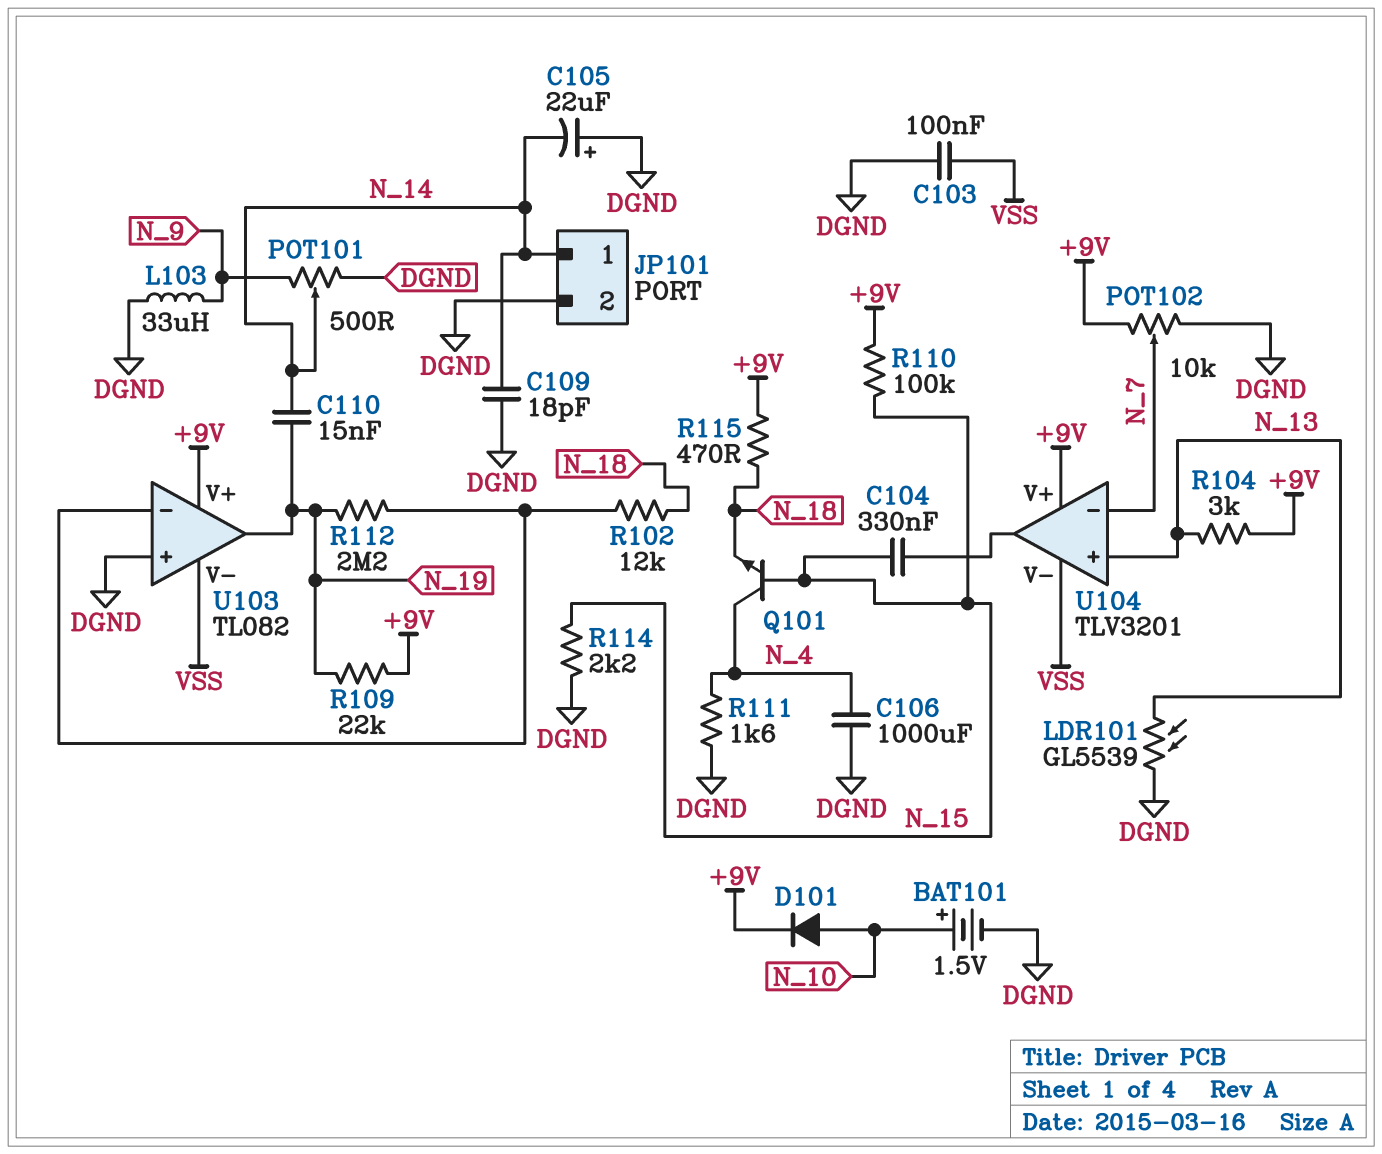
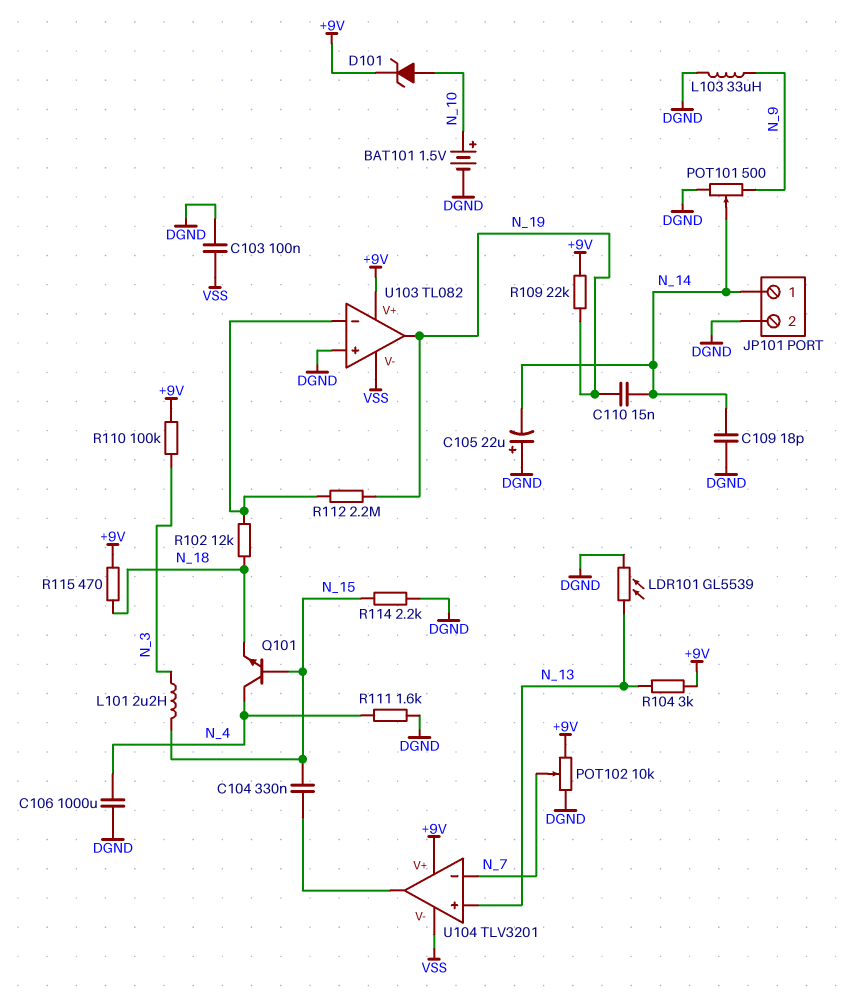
D101: diode (A N_10, K +9V) -> zener (A N_10, K +9V)
L101: none -> 2.2uH (N_3, N_15)
R110: 100k (+9V, N_15) -> 100k (+9V, N_3)

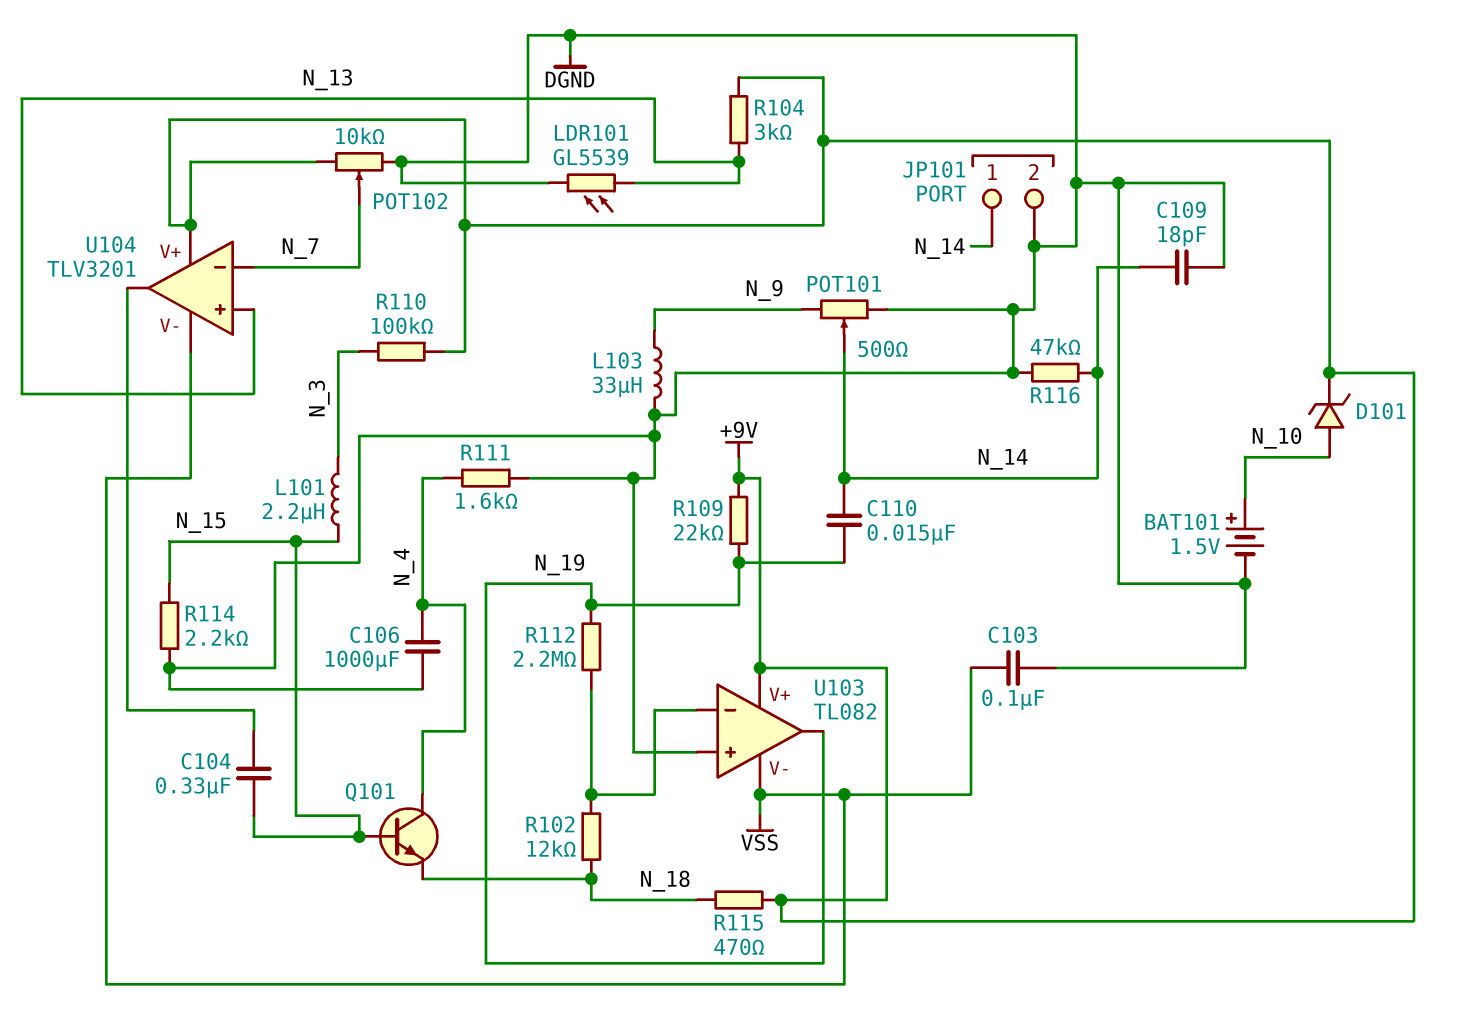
C105: 22uF (plus DGND, minus N_14) -> none
R116: none -> 47k (DGND, N_14)

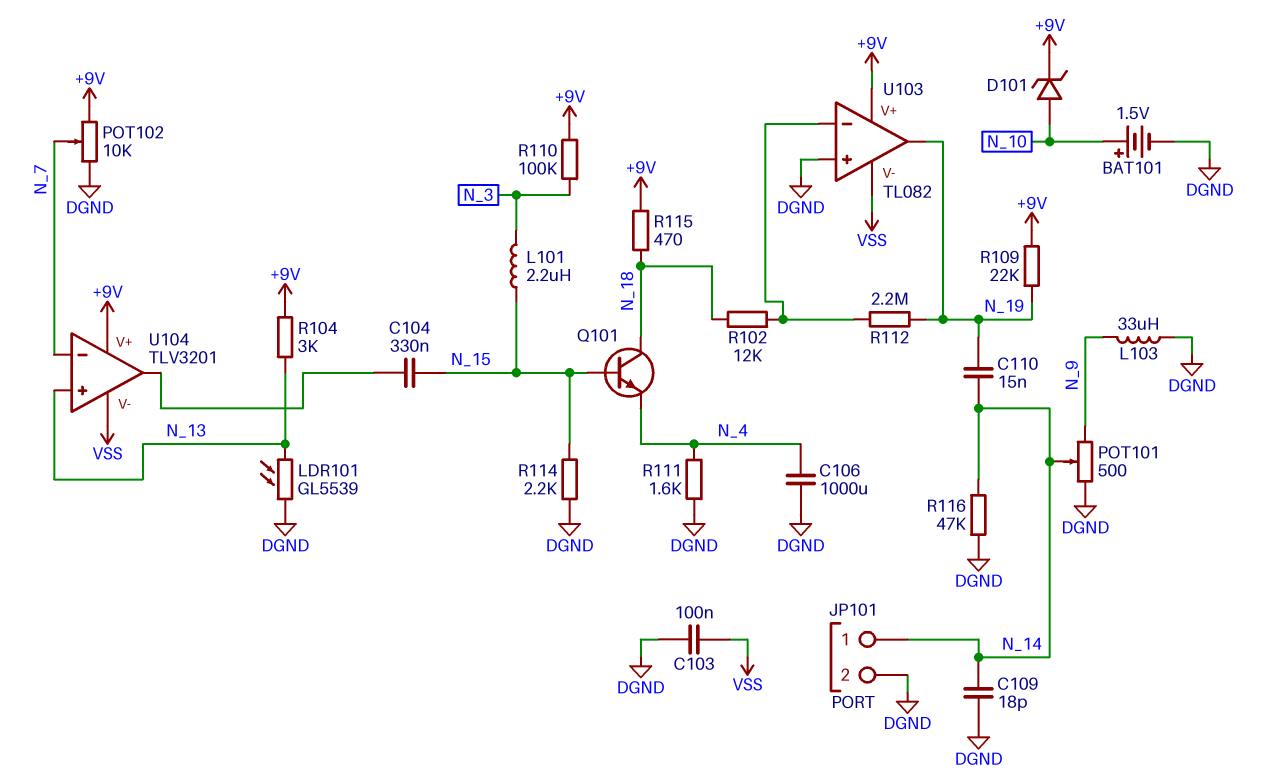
Q101: NPN (B N_15, C N_4, E N_18) -> NPN (B N_15, C N_18, E N_4)

